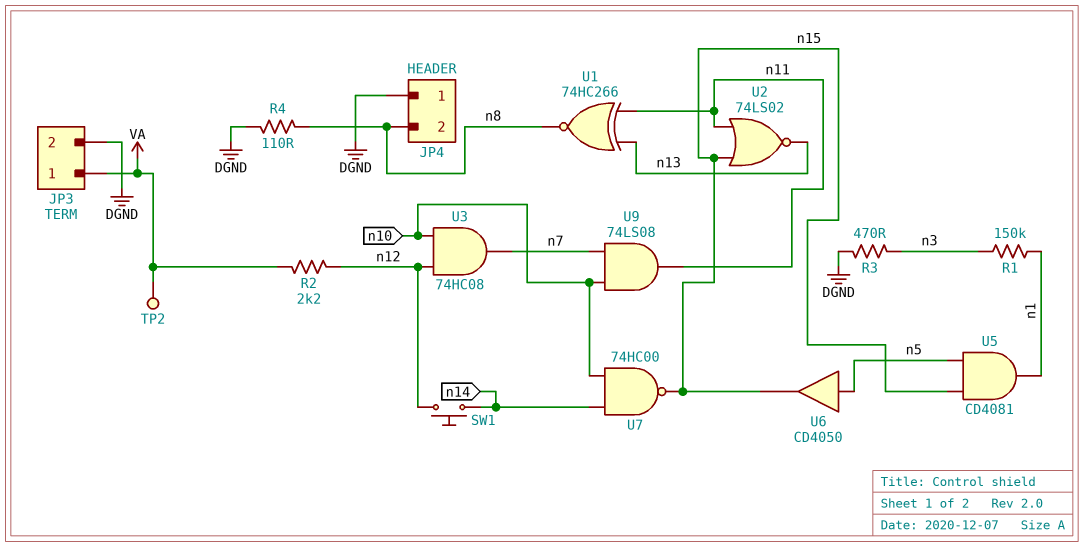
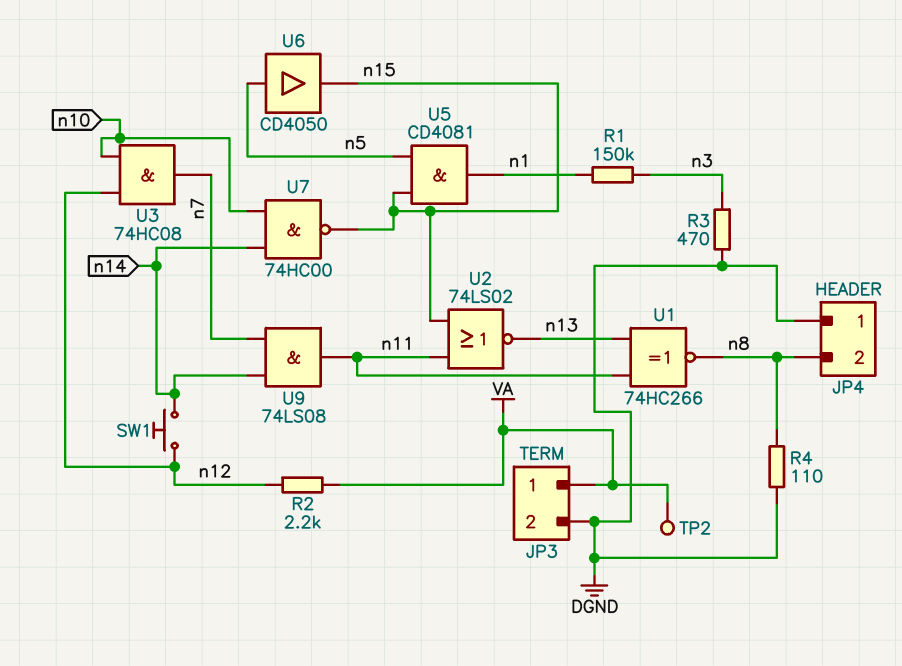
U9: AND 74LS08 (in n7, in n10, out n11) -> AND 74LS08 (in n7, in n14, out n11)

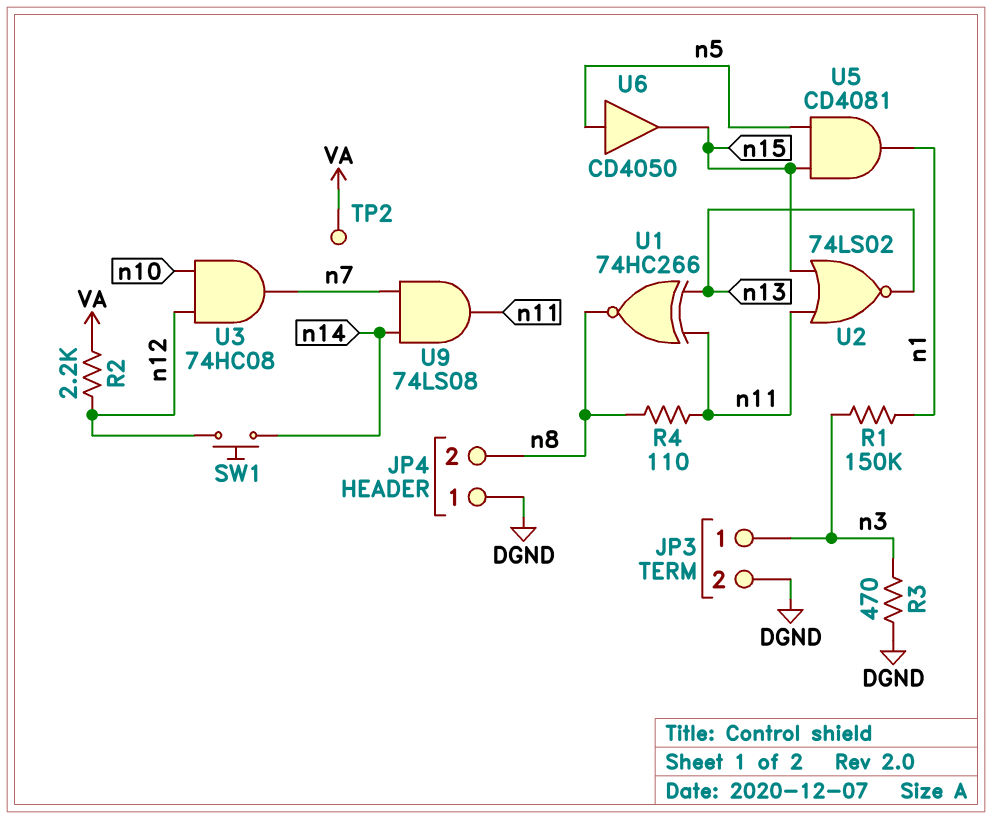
JP3 pin 1: VA -> n3
R4: 110 (DGND, n8) -> 110 (n8, n11)
U7: NAND 74HC00 (in n10, in n14, out n15) -> none

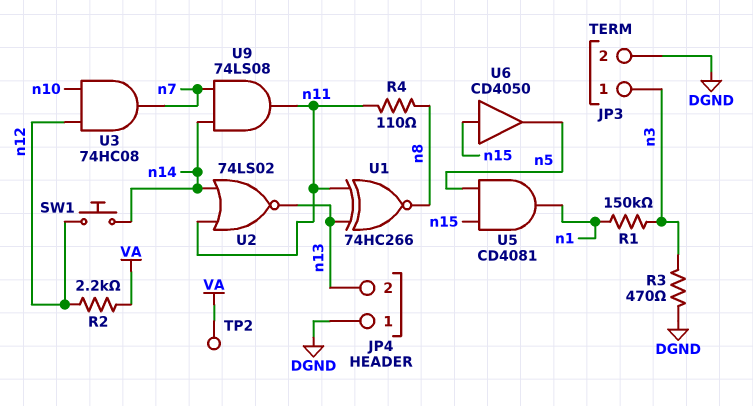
JP4 pin 2: n8 -> n13
U2: NOR 74LS02 (in n11, in n15, out n13) -> NOR 74LS02 (in n11, in n14, out n13)
U6: buffer CD4050 (in n5, out n15) -> buffer CD4050 (in n15, out n5)

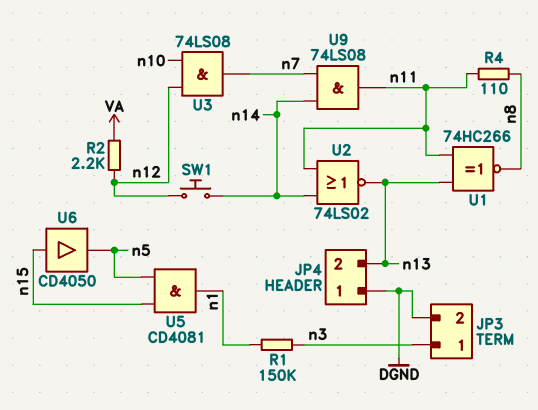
R3: 470 (DGND, n3) -> none
TP2: test point (VA) -> none
U3: AND 74HC08 (in n10, in n12, out n7) -> AND 74LS08 (in n10, in n12, out n7)

